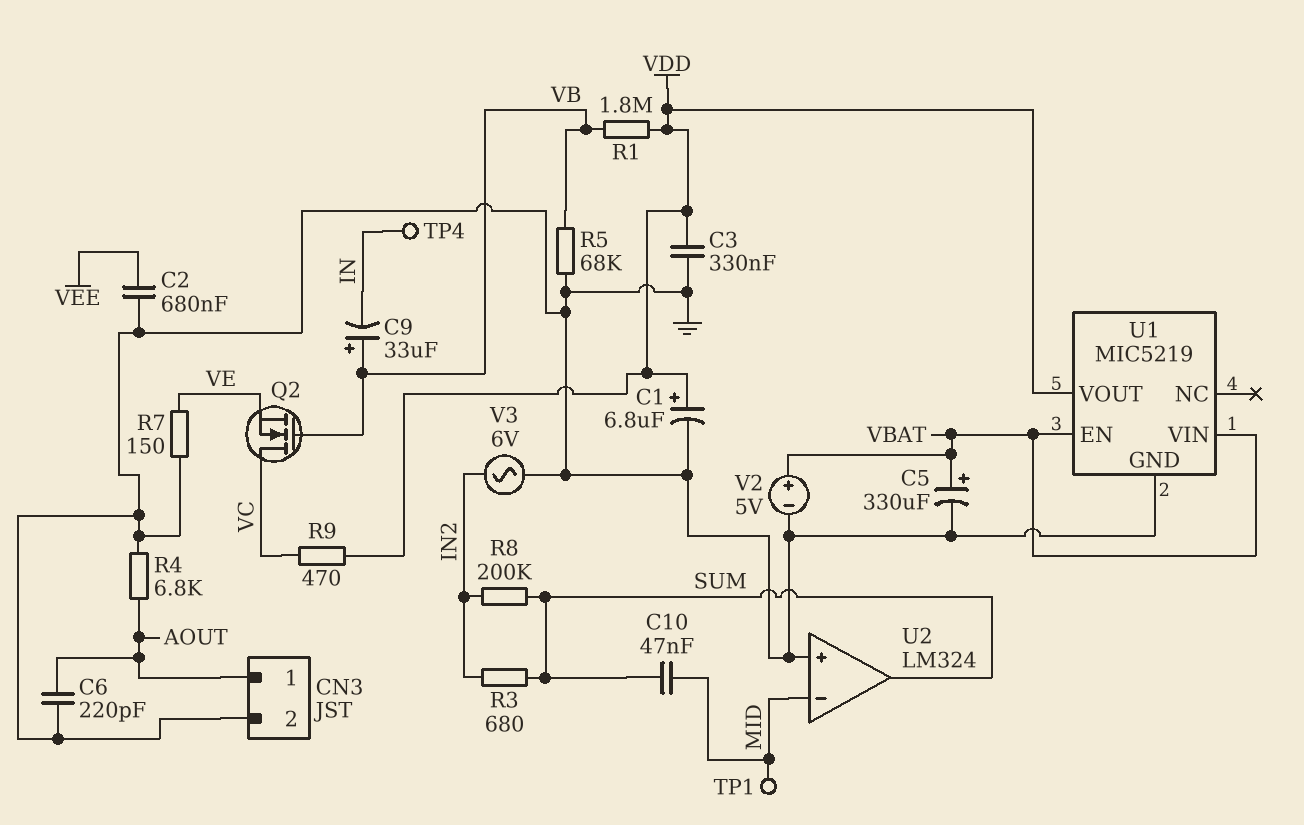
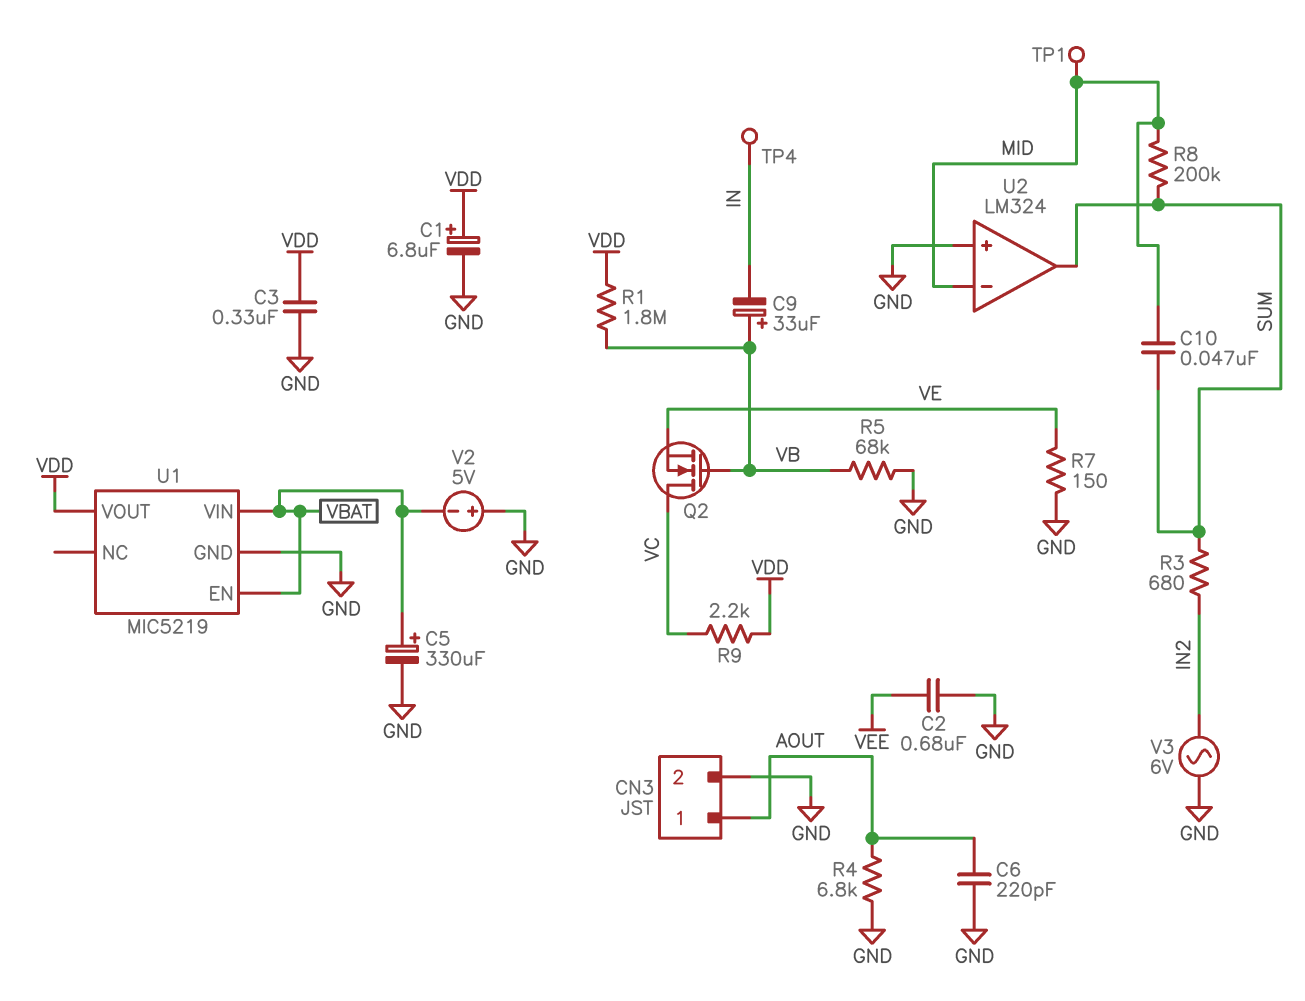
R8: 200k (IN2, SUM) -> 200k (MID, SUM)
R9: 470 (VC, VDD) -> 2.2k (VC, VDD)
V2: 5V (plus VBAT, minus GND) -> 5V (plus GND, minus VBAT)

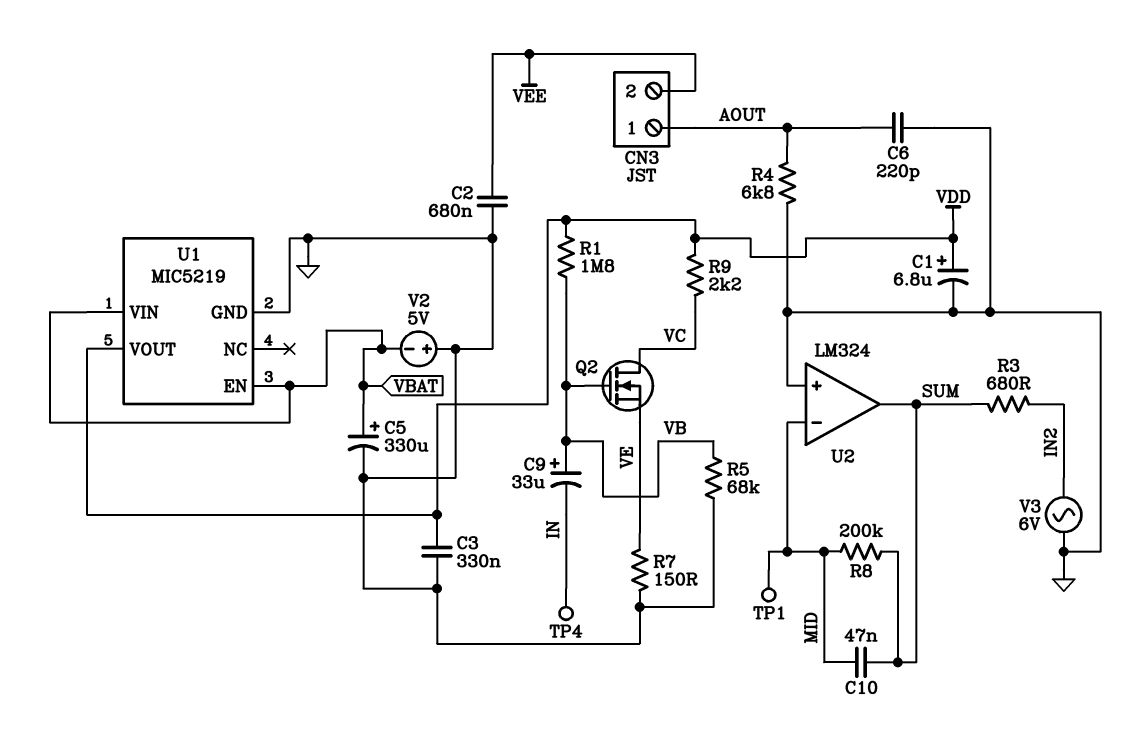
CN3 pin 2: GND -> VEE

